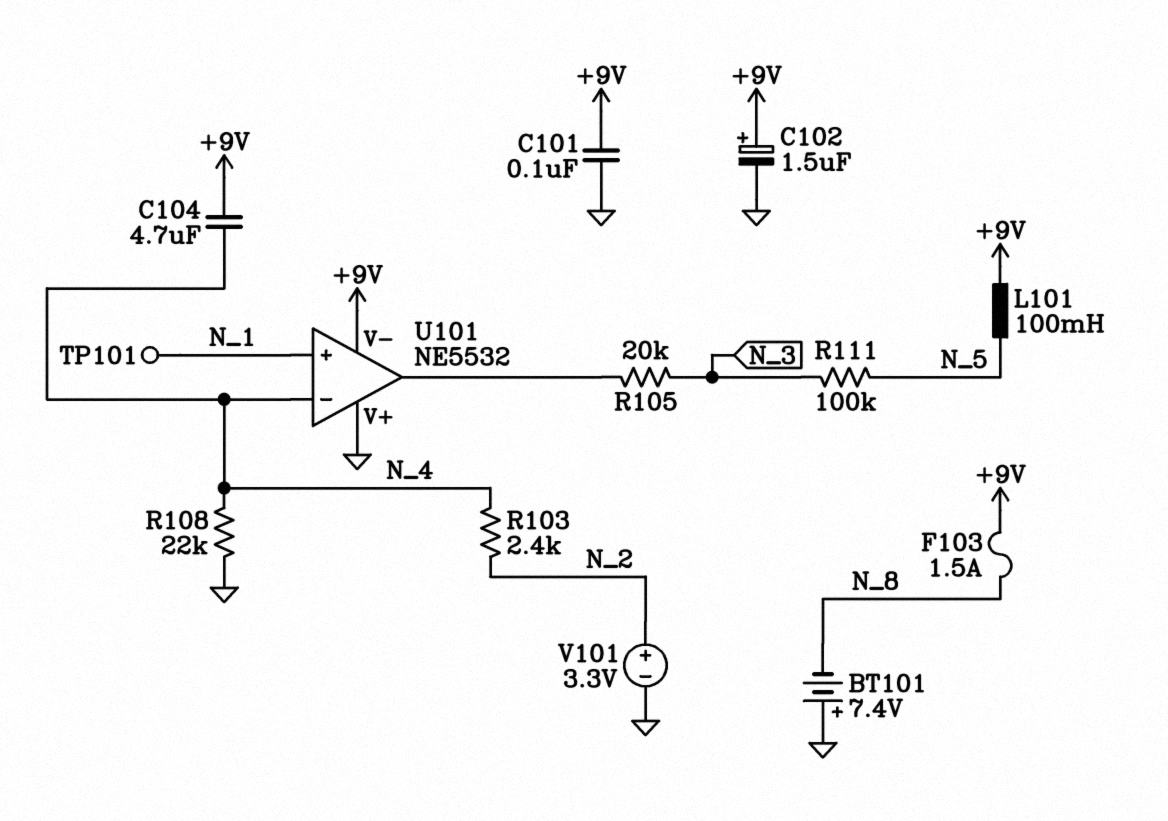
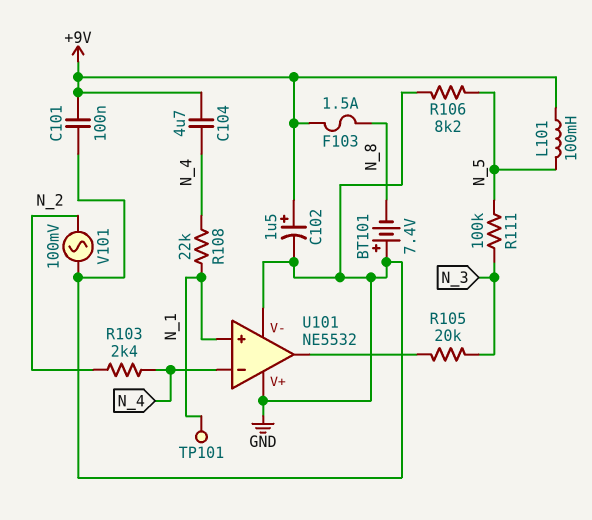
R106: none -> 8.2k (GND, N_5)
R108: 22k (GND, N_4) -> 22k (N_1, N_4)
U101 pin V-: +9V -> GND
V101: 3.3V (plus N_2, minus GND) -> AC 100mV (GND, N_2)

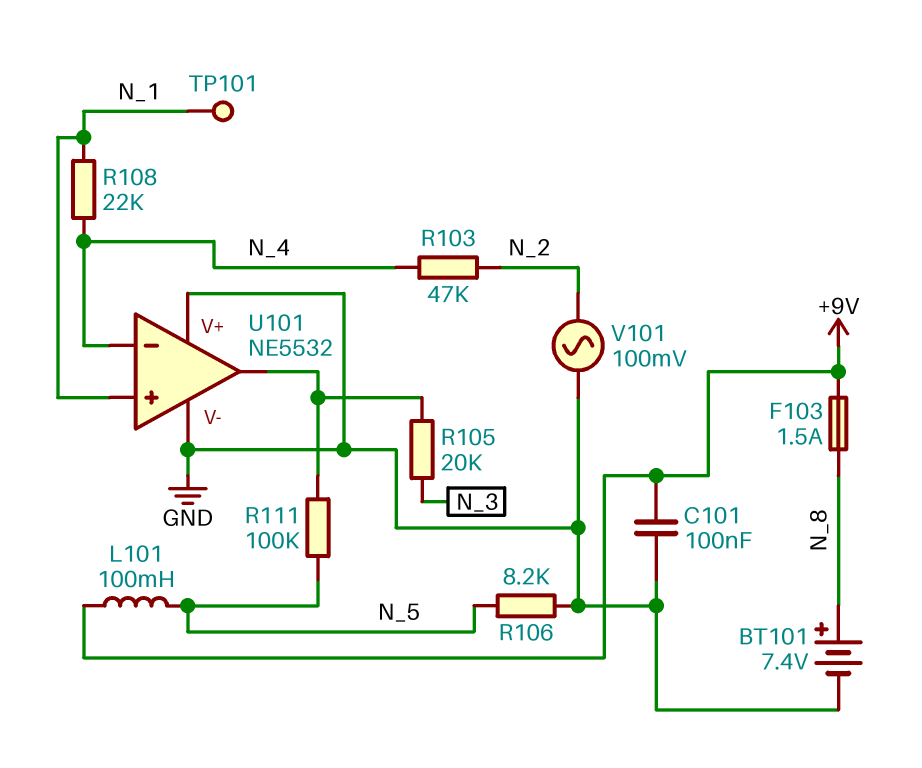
BT101: 7.4V (plus GND, minus N_8) -> 7.4V (plus N_8, minus GND)
C102: 1.5uF (plus +9V, minus GND) -> none
C104: 4.7uF (+9V, N_4) -> none
R103: 2.4k (N_2, N_4) -> 47k (N_2, N_4)
R111: 100k (N_3, N_5) -> 100k (N_5, U101/out)

